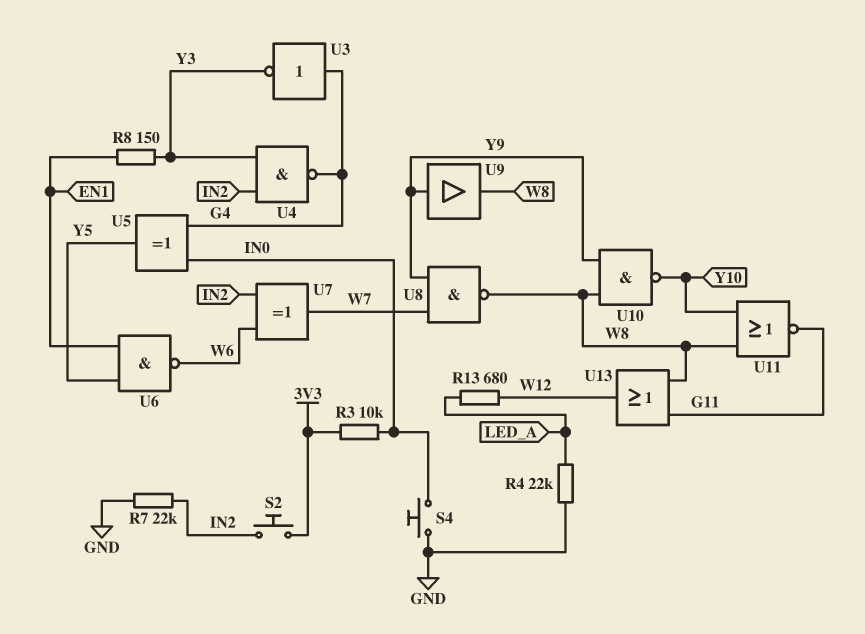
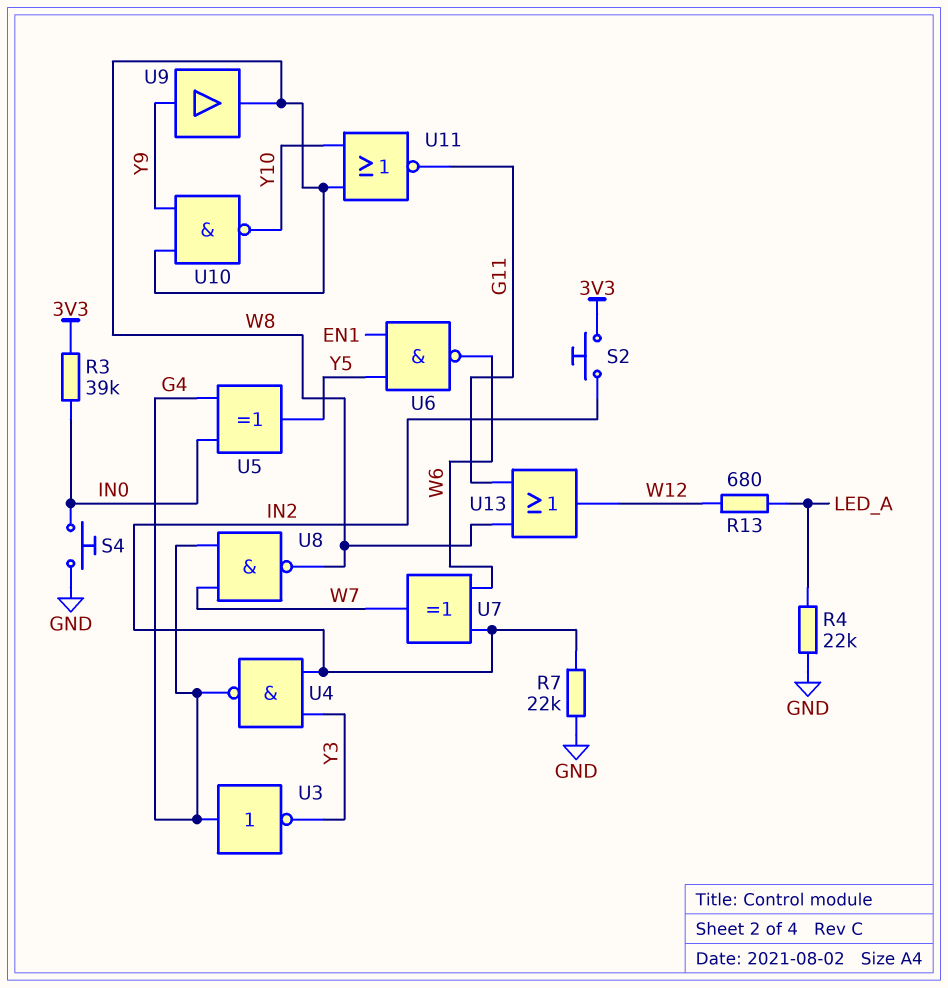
R3: 10k (3V3, IN0) -> 39k (3V3, IN0)
R8: 150 (EN1, Y3) -> none
U8: NAND (in W7, in Y9, out W8) -> NAND (in G4, in W7, out W8)

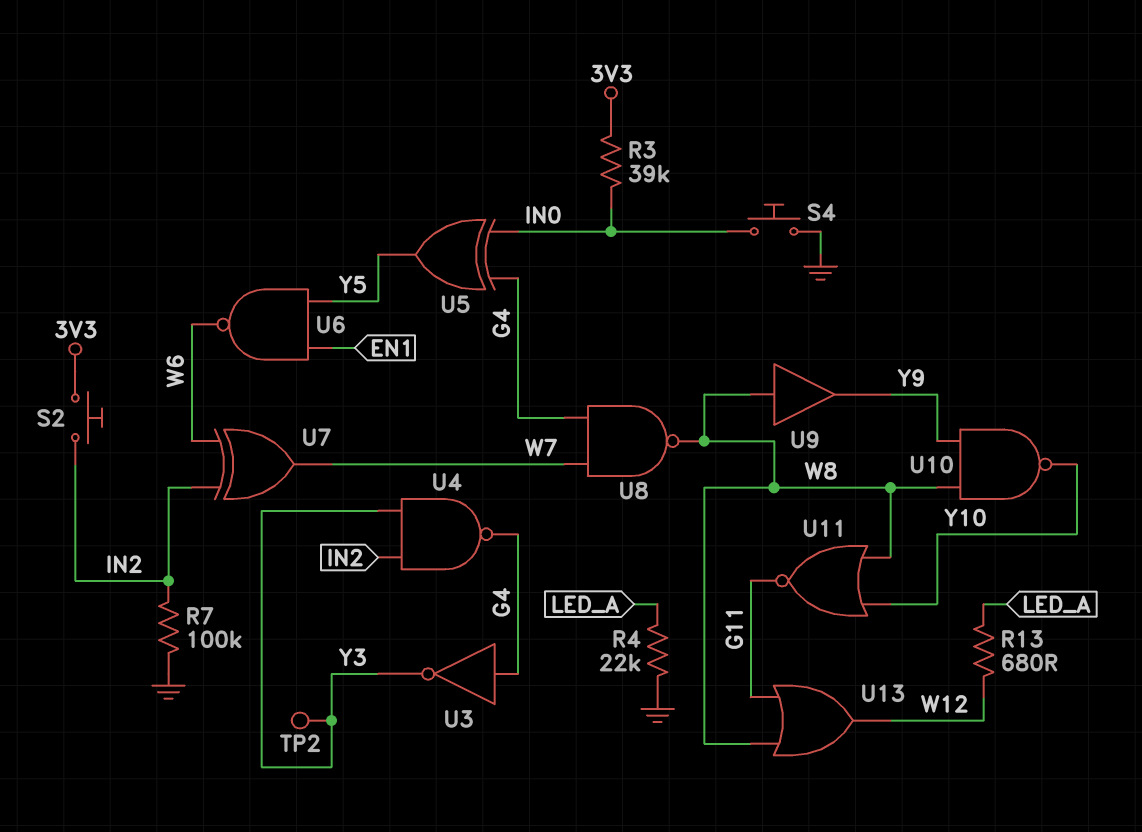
R7: 22k (GND, IN2) -> 100k (GND, IN2)
TP2: none -> test point (Y3)
U9: buffer (in Y9, out W8) -> buffer (in W8, out Y9)

